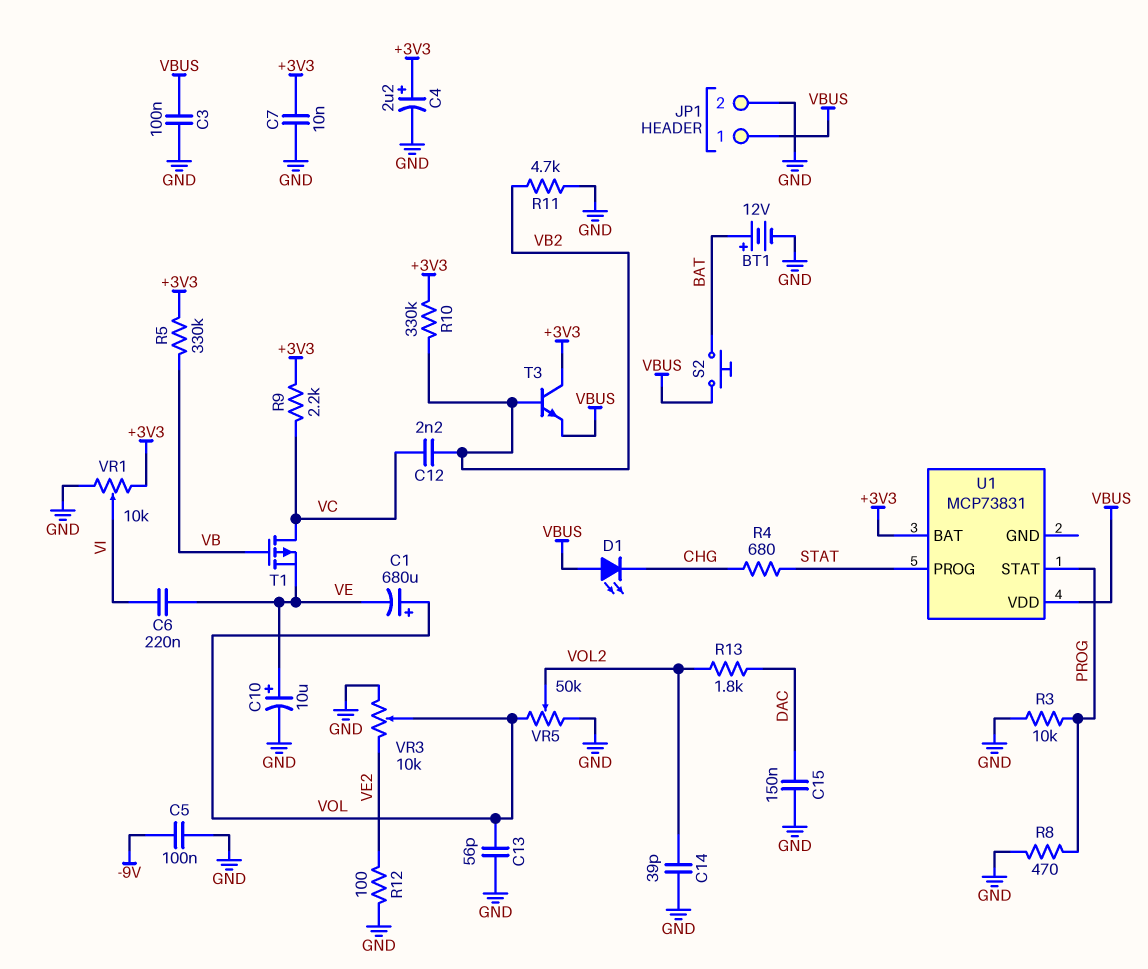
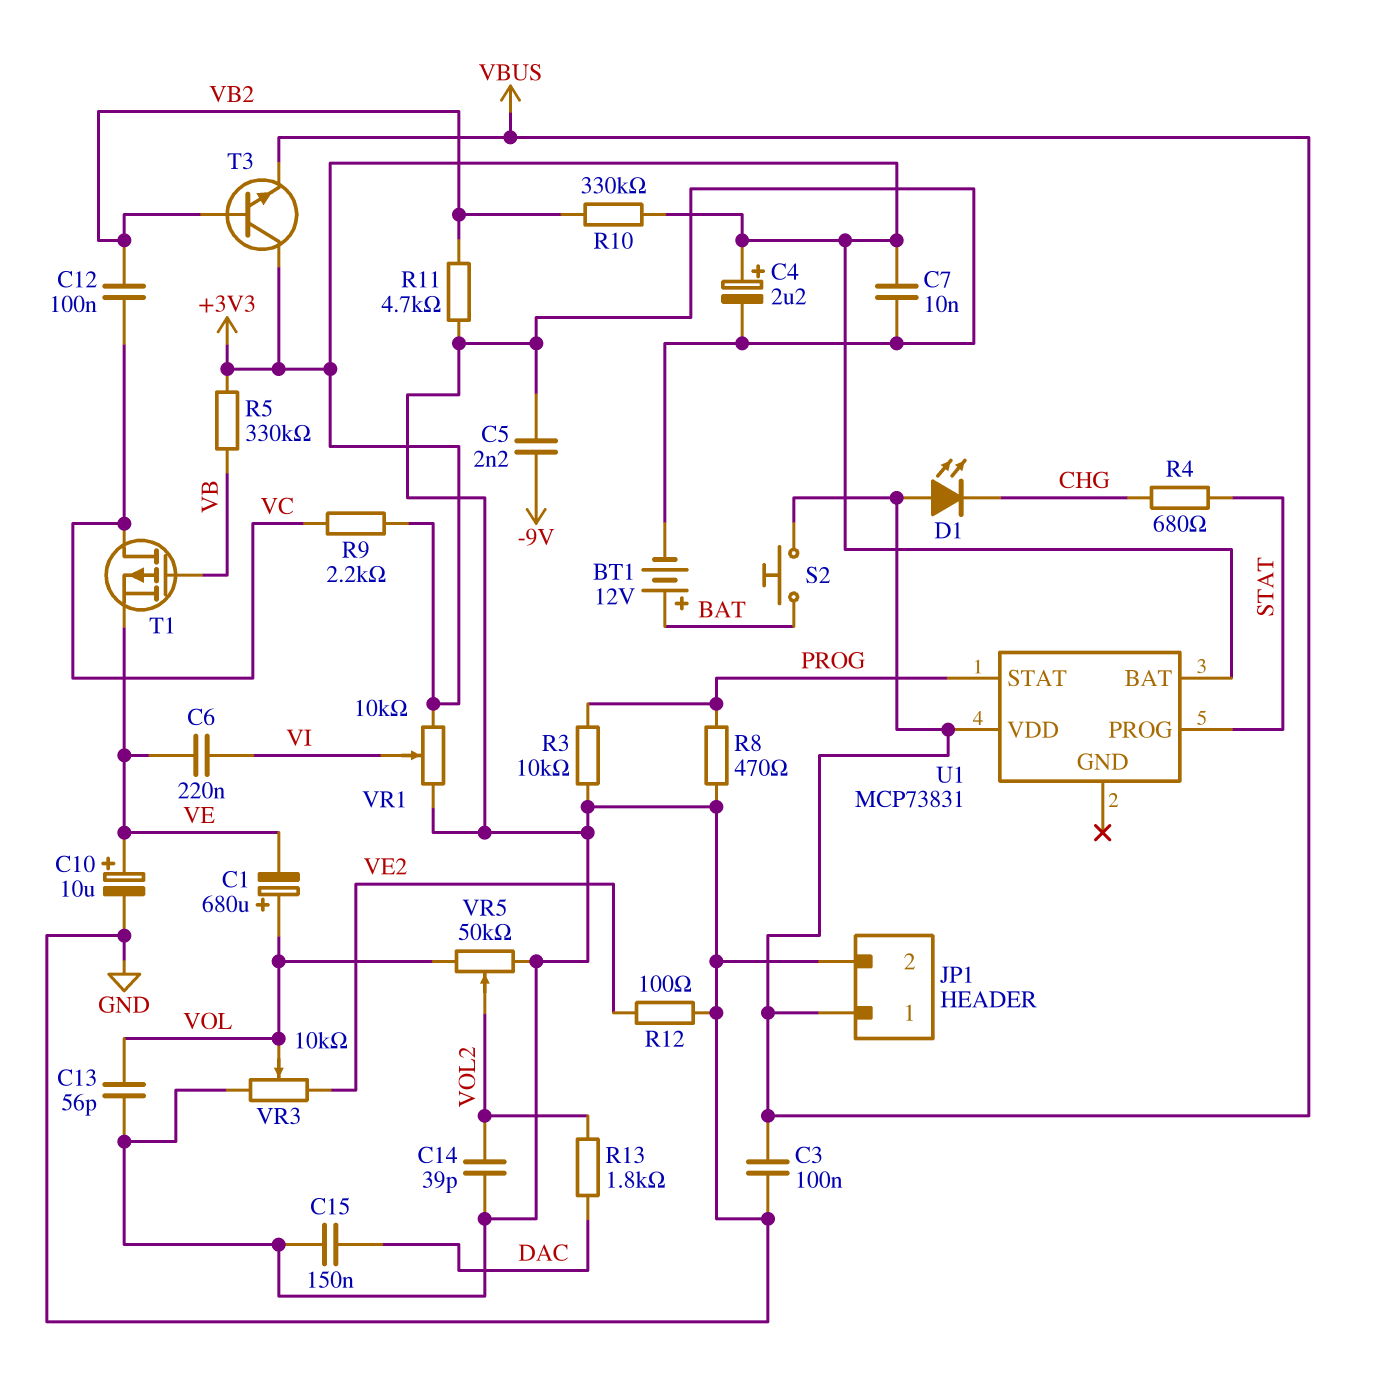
C5: 100nF (-9V, GND) -> 2.2nF (-9V, GND)
C12: 2.2nF (VB2, VC) -> 100nF (VB2, VC)

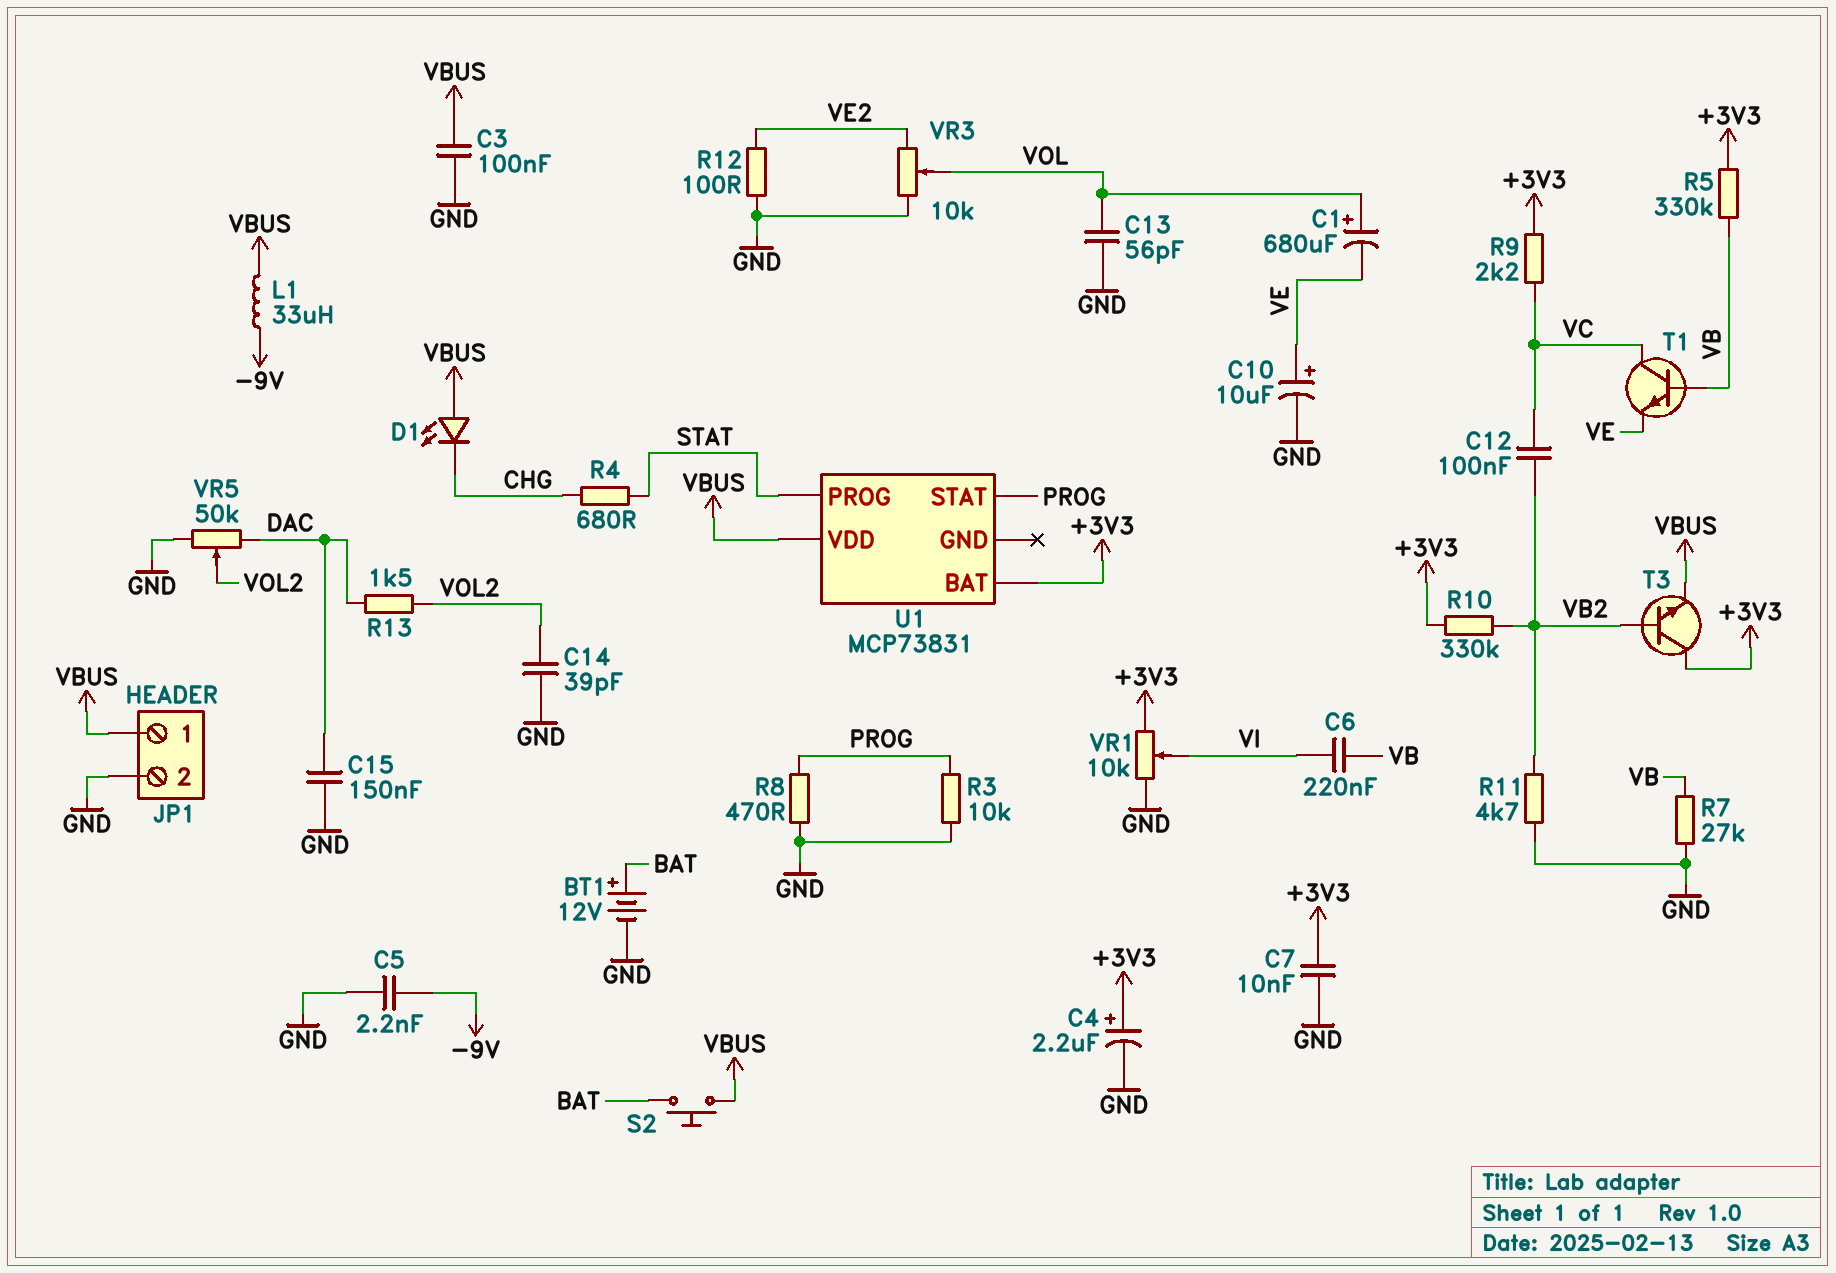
C6: 220nF (VE, VI) -> 220nF (VB, VI)
L1: none -> 33uH (-9V, VBUS)
R7: none -> 27k (GND, VB)
R13: 1.8k (DAC, VOL2) -> 1.5k (DAC, VOL2)
T1: PMOS (G VB, D VC, S VE) -> NPN (B VB, C VC, E VE)
VR5: 50k (GND, VOL, wiper VOL2) -> 50k (DAC, GND, wiper VOL2)

